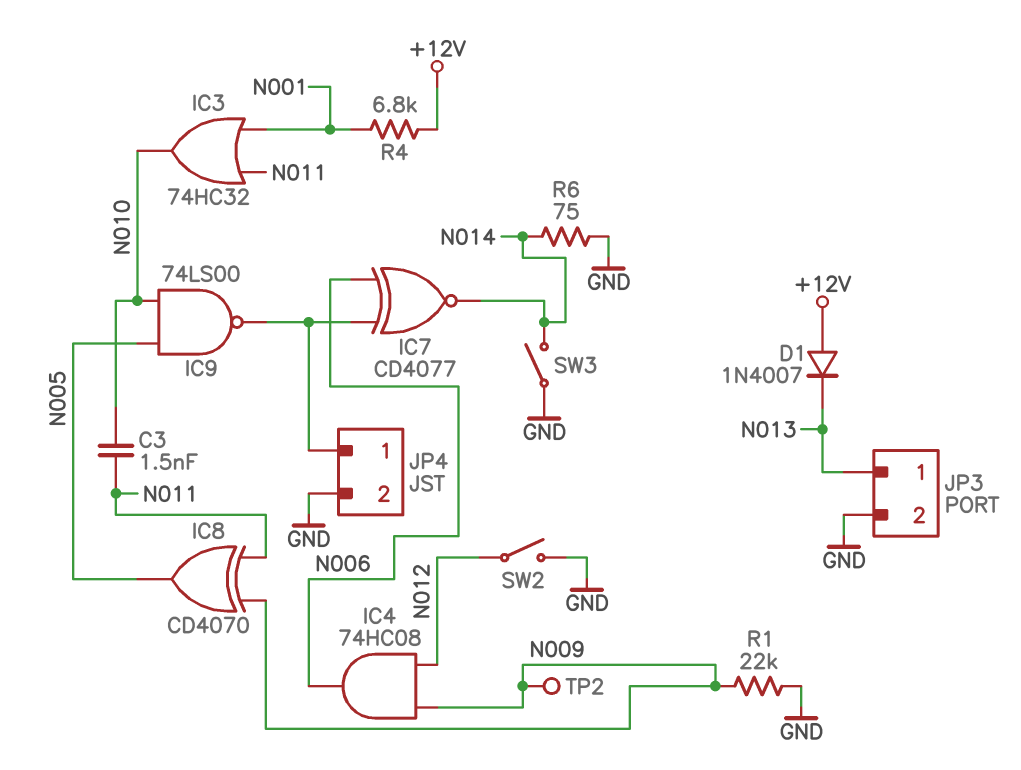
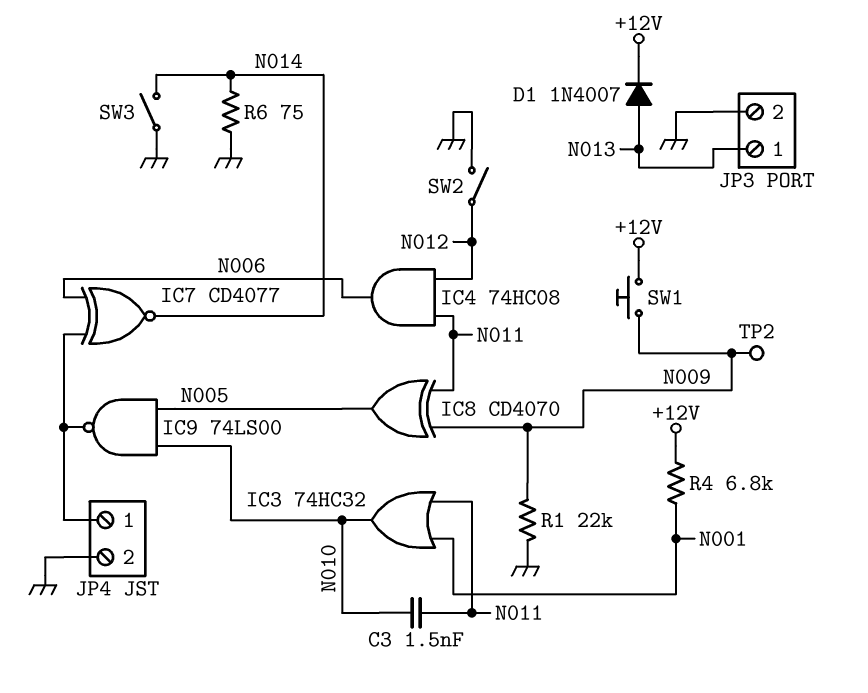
D1: diode 1N4007 (A +12V, K N013) -> diode 1N4007 (A N013, K +12V)
IC4: AND 74HC08 (in N009, in N012, out N006) -> AND 74HC08 (in N011, in N012, out N006)
SW1: none -> button (+12V, N009)

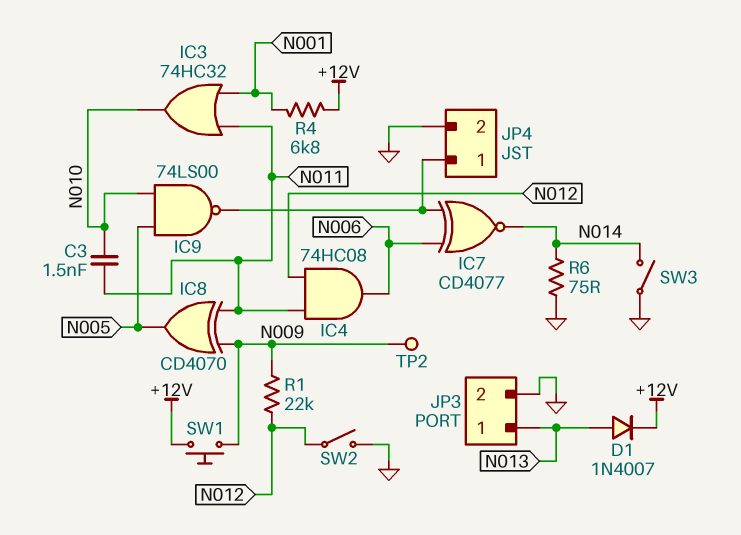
R1: 22k (GND, N009) -> 22k (N009, N012)

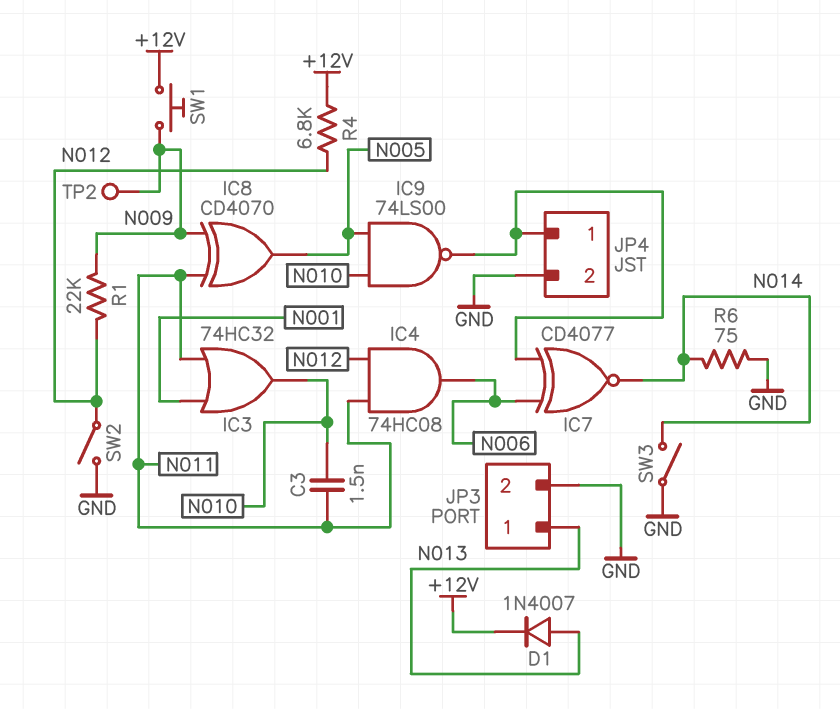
R4: 6.8k (+12V, N001) -> 6.8k (+12V, N012)

